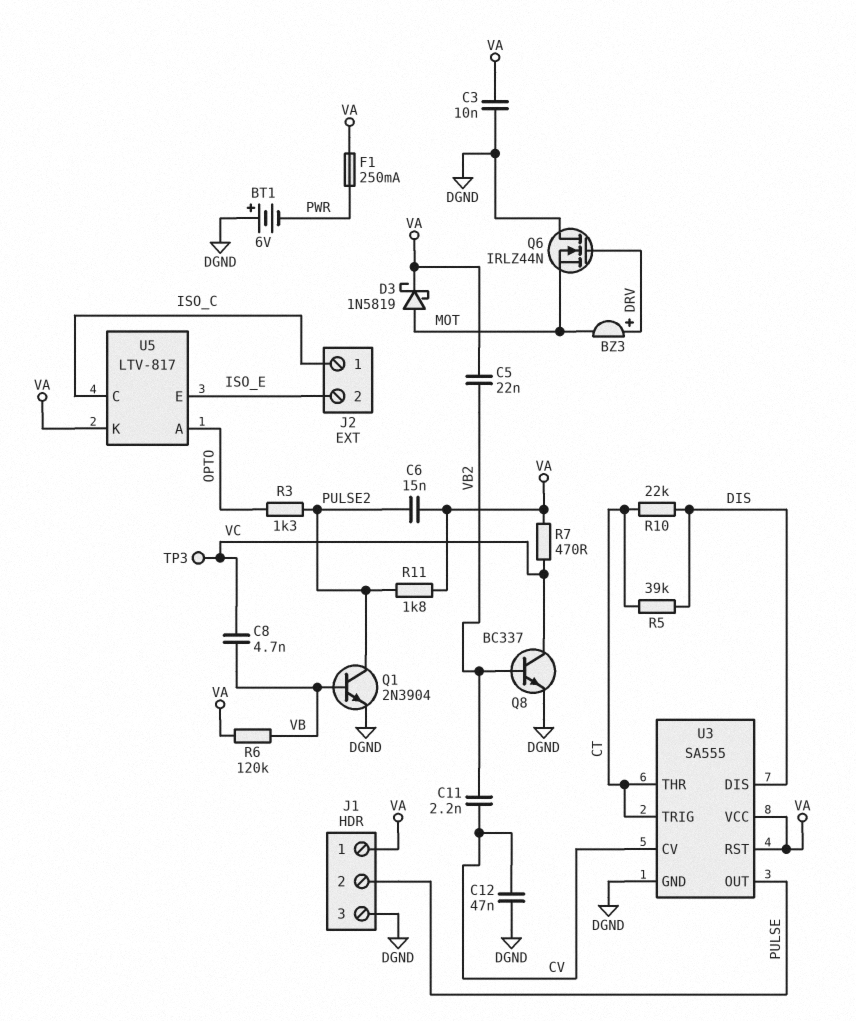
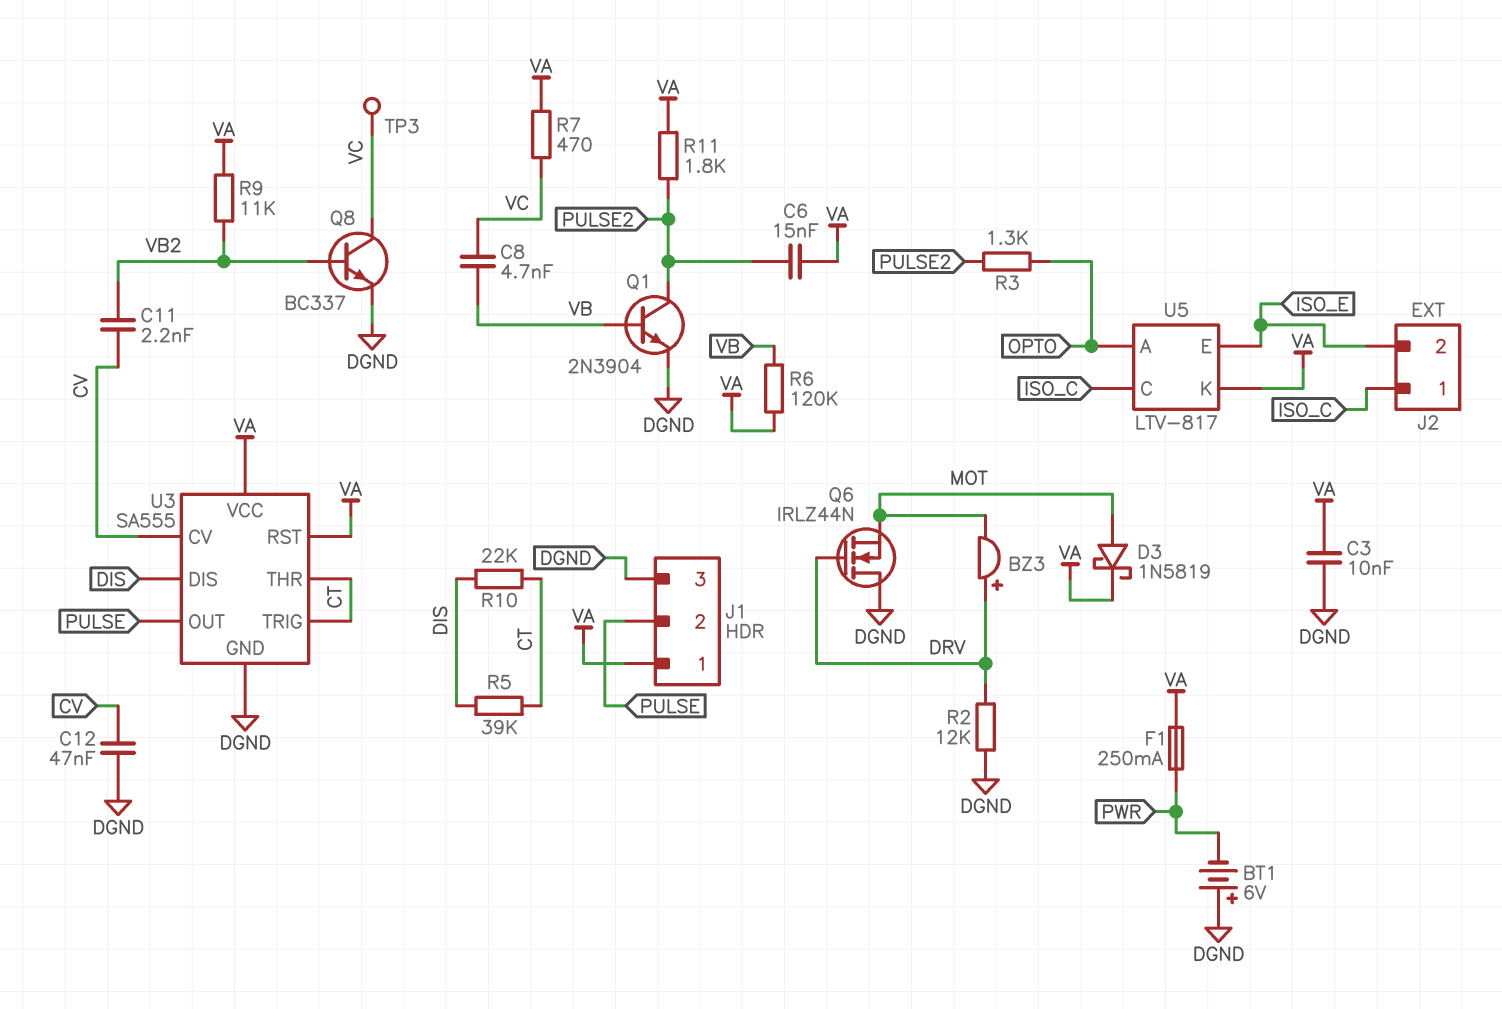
C5: 22nF (VA, VB2) -> none
R2: none -> 12k (DGND, DRV)
R9: none -> 11k (VA, VB2)

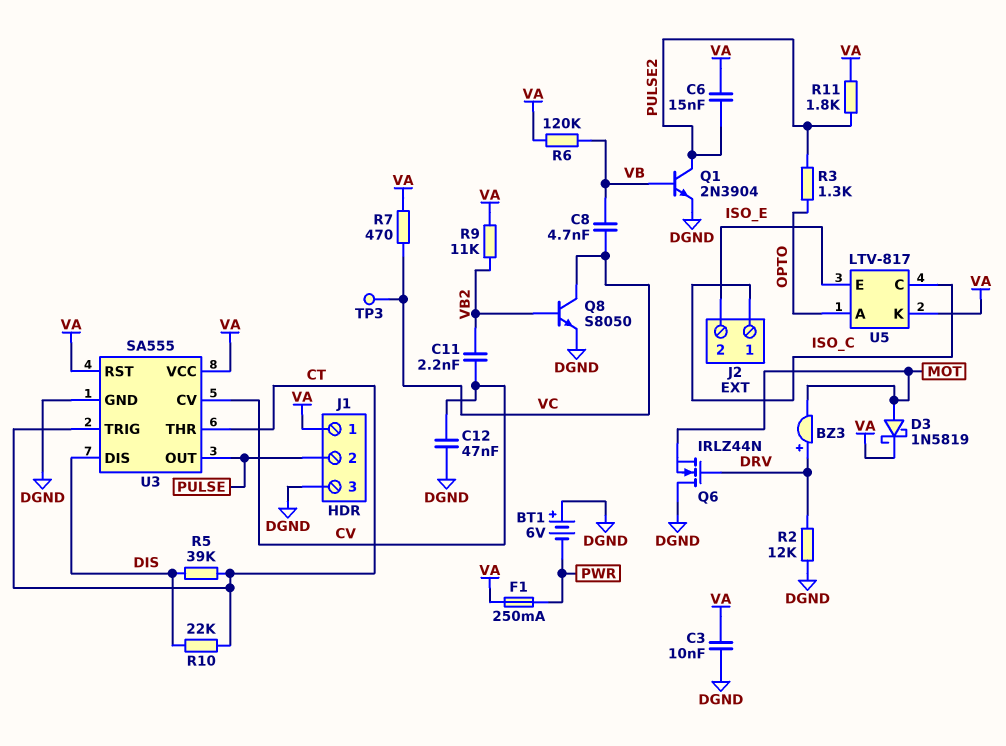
Q8: NPN BC337 (B VB2, C VC, E DGND) -> NPN S8050 (B VB2, C VC, E DGND)

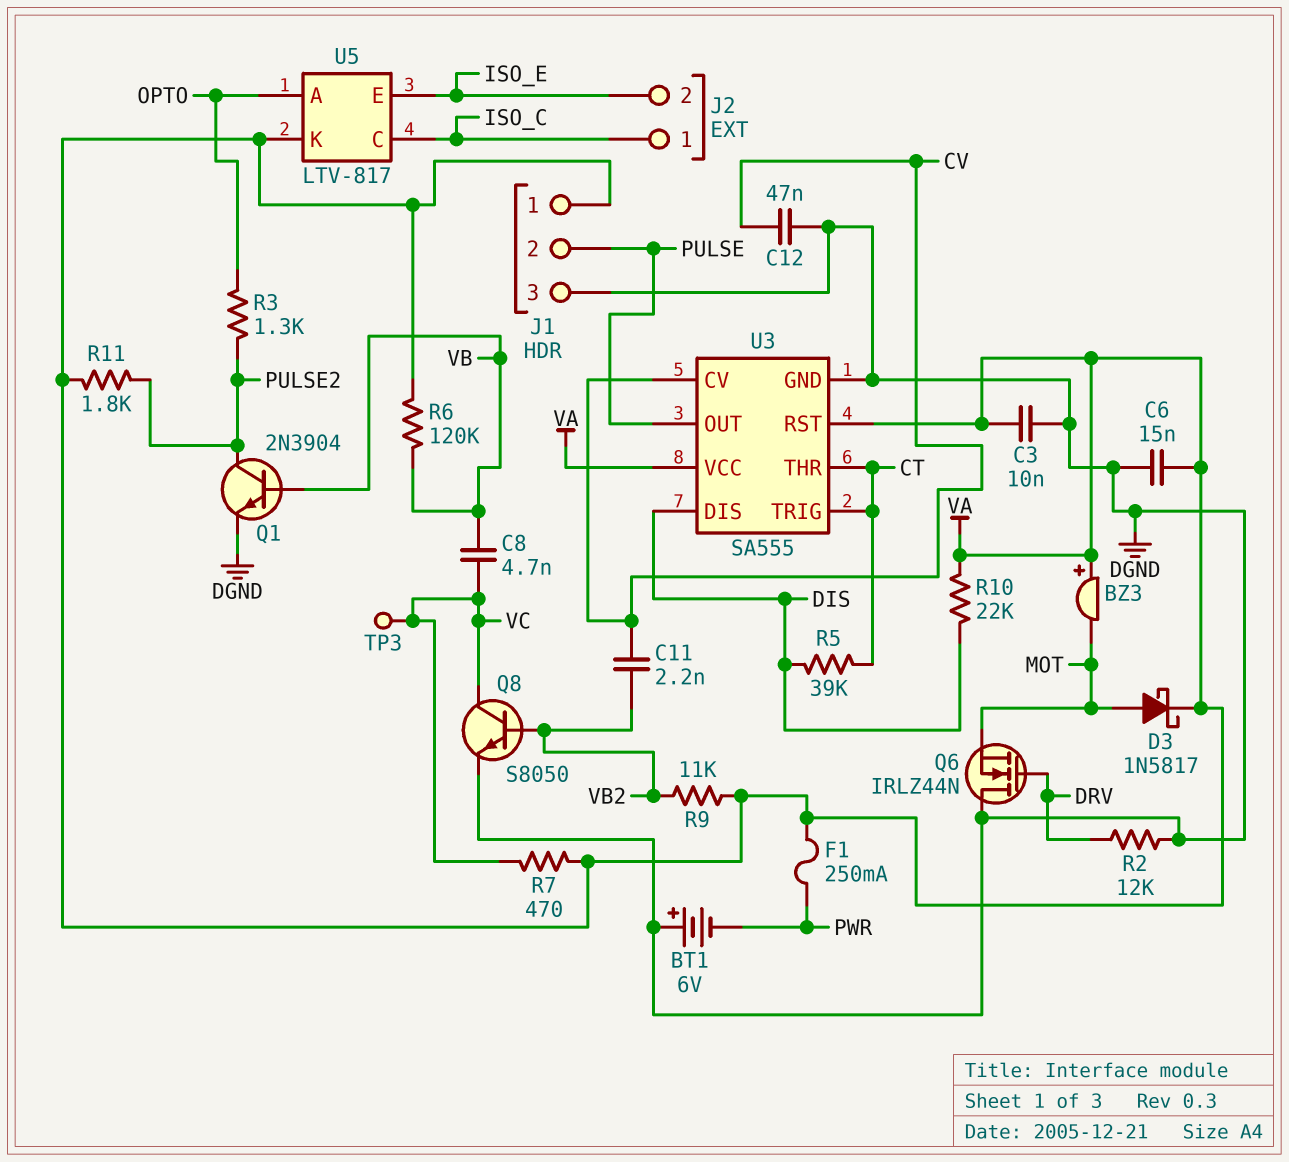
BZ3: buzzer (plus DRV, minus MOT) -> buzzer (plus VA, minus MOT)
C6: 15nF (PULSE2, VA) -> 15nF (DGND, VA)
D3: schottky 1N5819 (A MOT, K VA) -> schottky 1N5817 (A MOT, K VA)
R10: 22k (CT, DIS) -> 22k (DIS, VA)

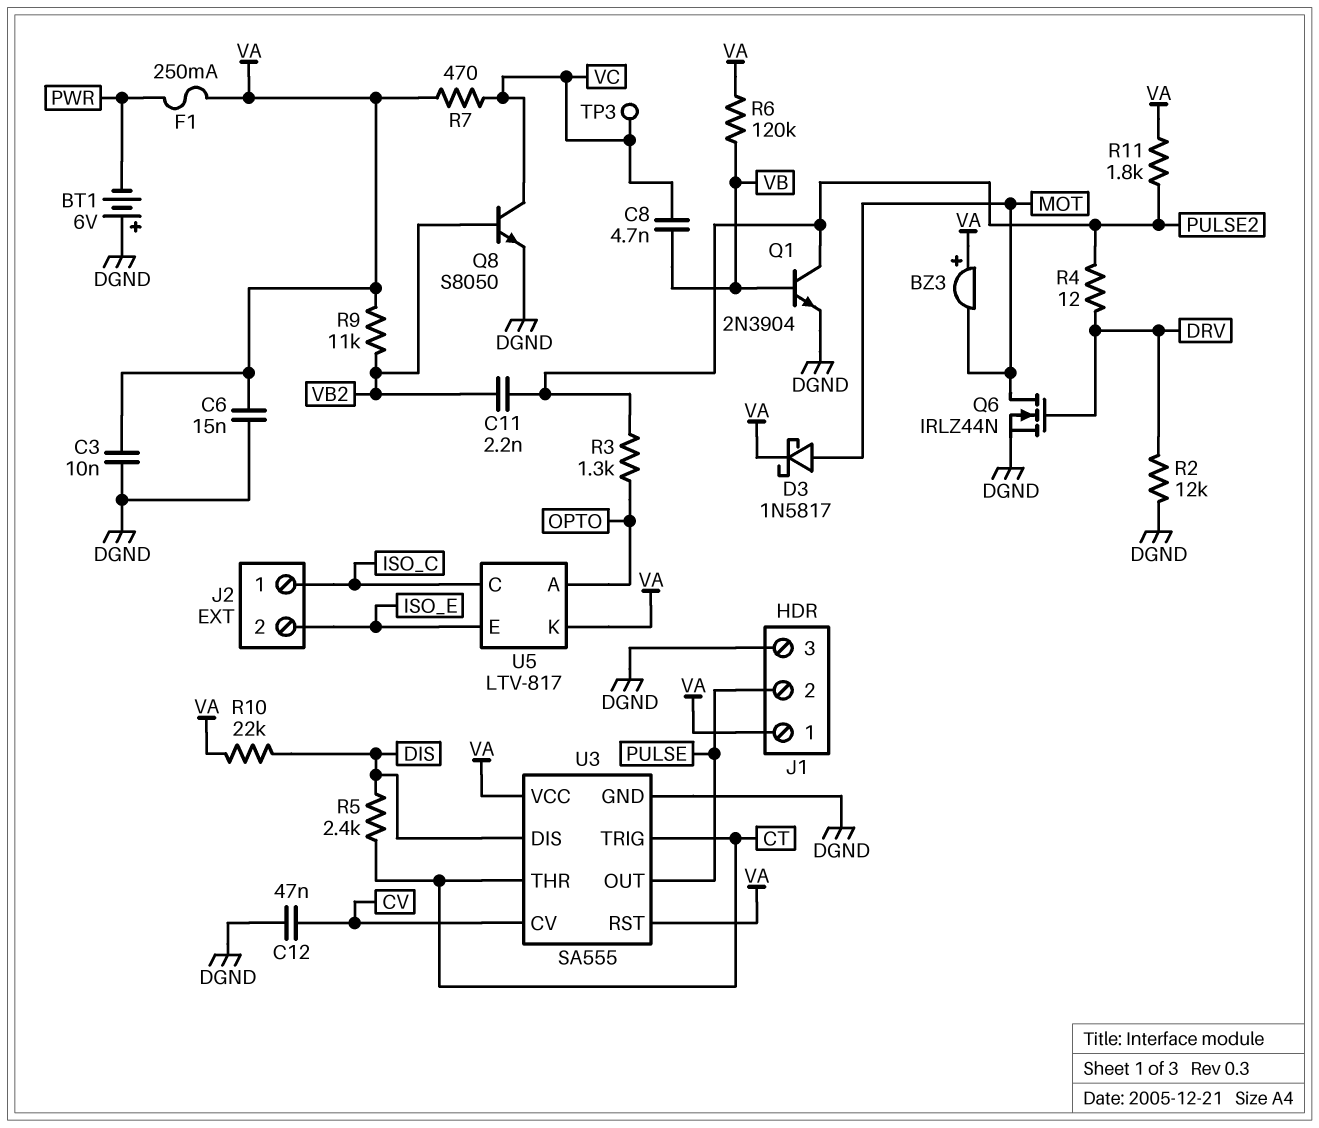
C11: 2.2nF (CV, VB2) -> 2.2nF (PULSE2, VB2)
Q6: NMOS IRLZ44N (G DRV, D DGND, S MOT) -> NMOS IRLZ44N (G DRV, D MOT, S DGND)
R4: none -> 12 (DRV, PULSE2)
R5: 39k (CT, DIS) -> 2.4k (CT, DIS)

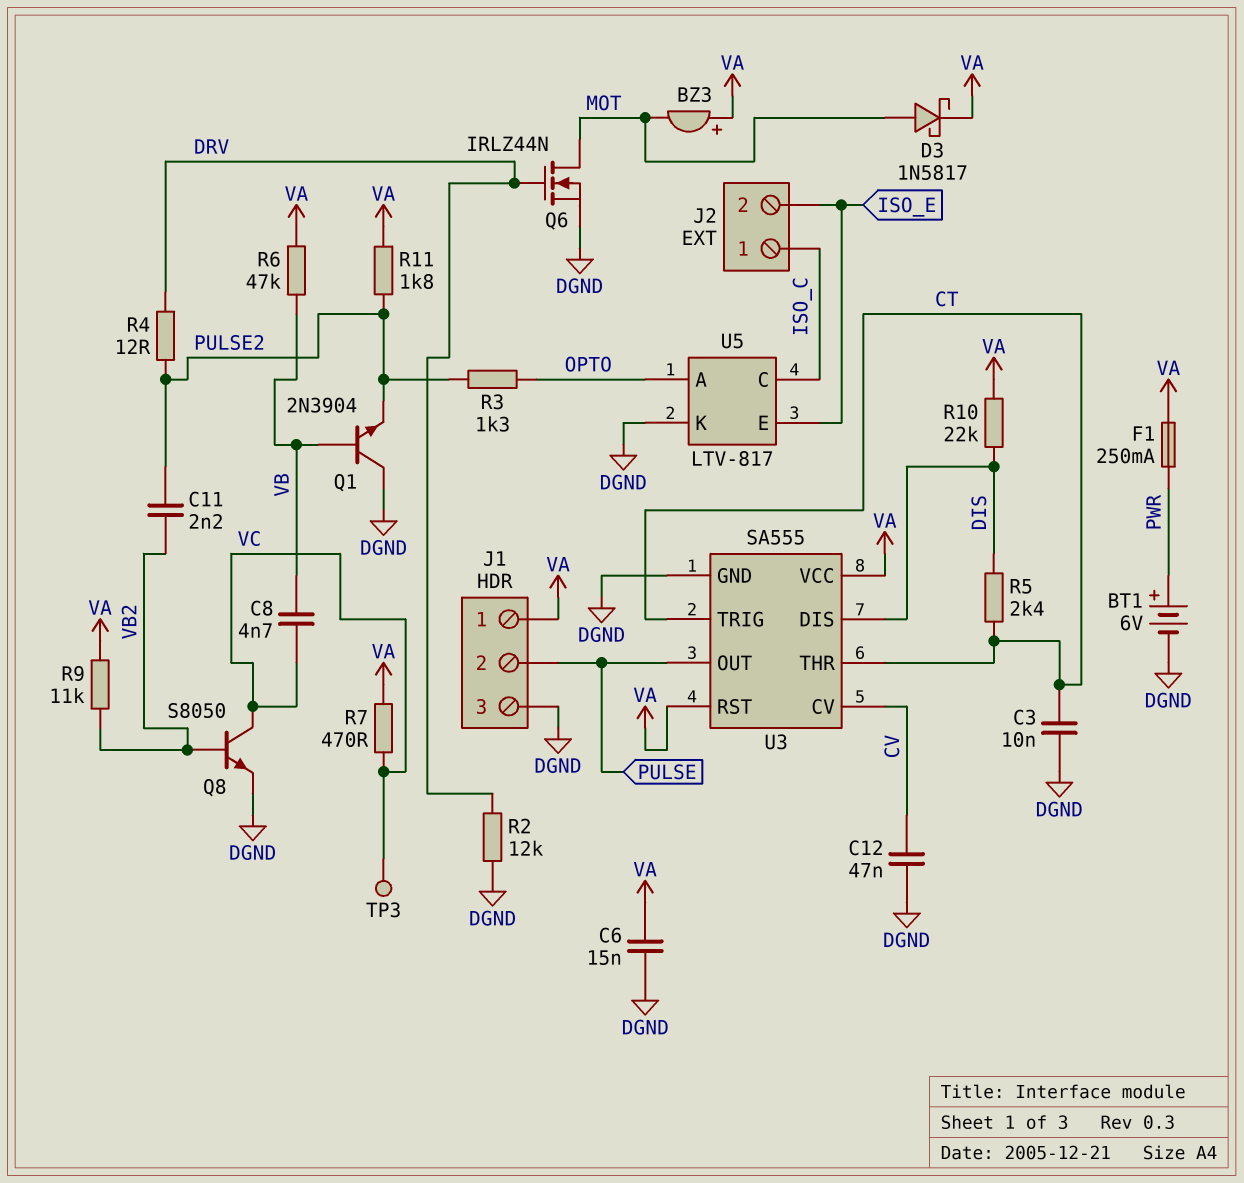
BT1: 6V (plus DGND, minus PWR) -> 6V (plus PWR, minus DGND)
C3: 10nF (DGND, VA) -> 10nF (CT, DGND)
Q1: NPN 2N3904 (B VB, C PULSE2, E DGND) -> NPN 2N3904 (B VB, C DGND, E PULSE2)
R6: 120k (VA, VB) -> 47k (VA, VB)
U5 pin K: VA -> DGND

